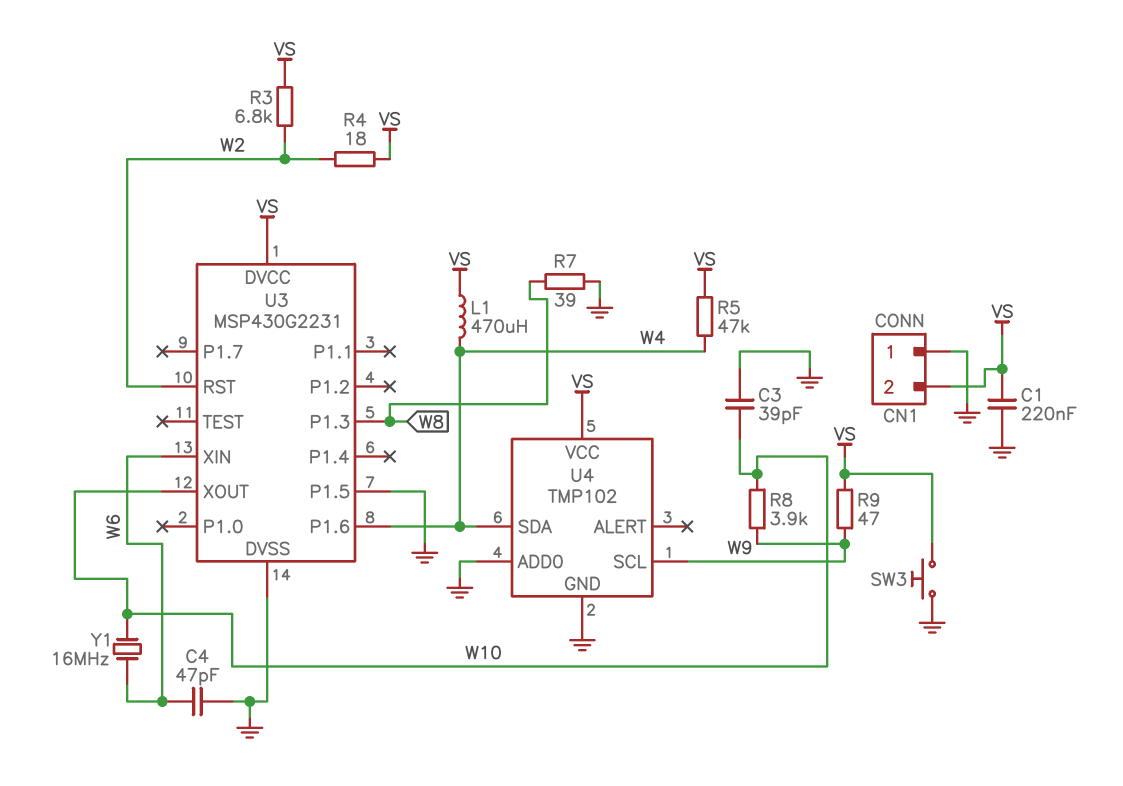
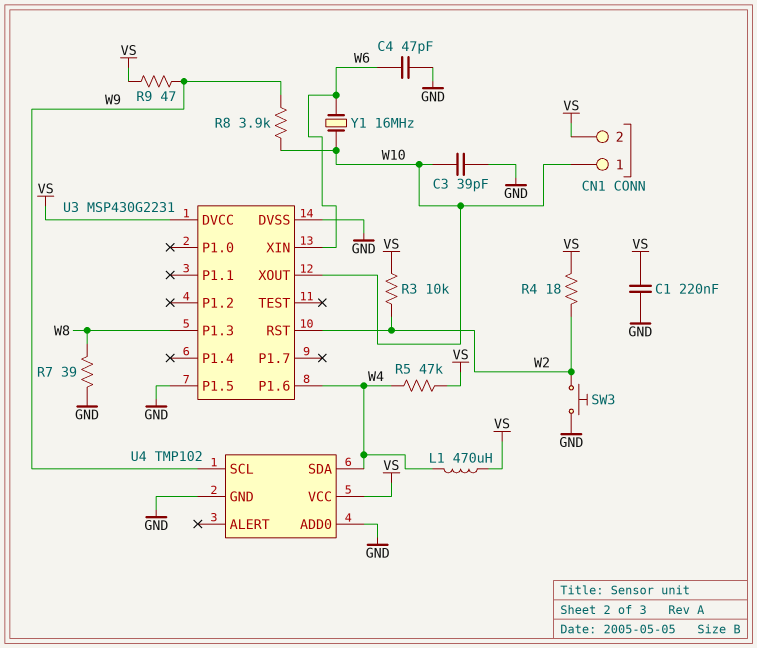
CN1 pin 1: GND -> W10
R3: 6.8k (VS, W2) -> 10k (VS, W2)
SW3: button (GND, VS) -> button (GND, W2)

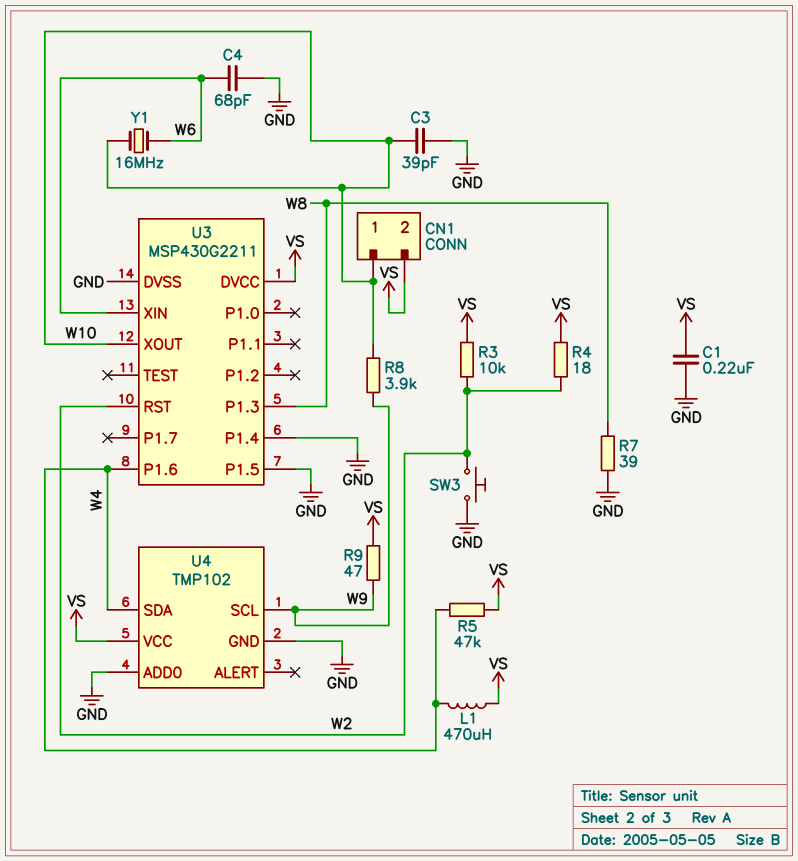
C4: 47pF (GND, W6) -> 68pF (GND, W6)
U3: MSP430G2231 -> MSP430G2211
U3 pin P1.4: none -> GND

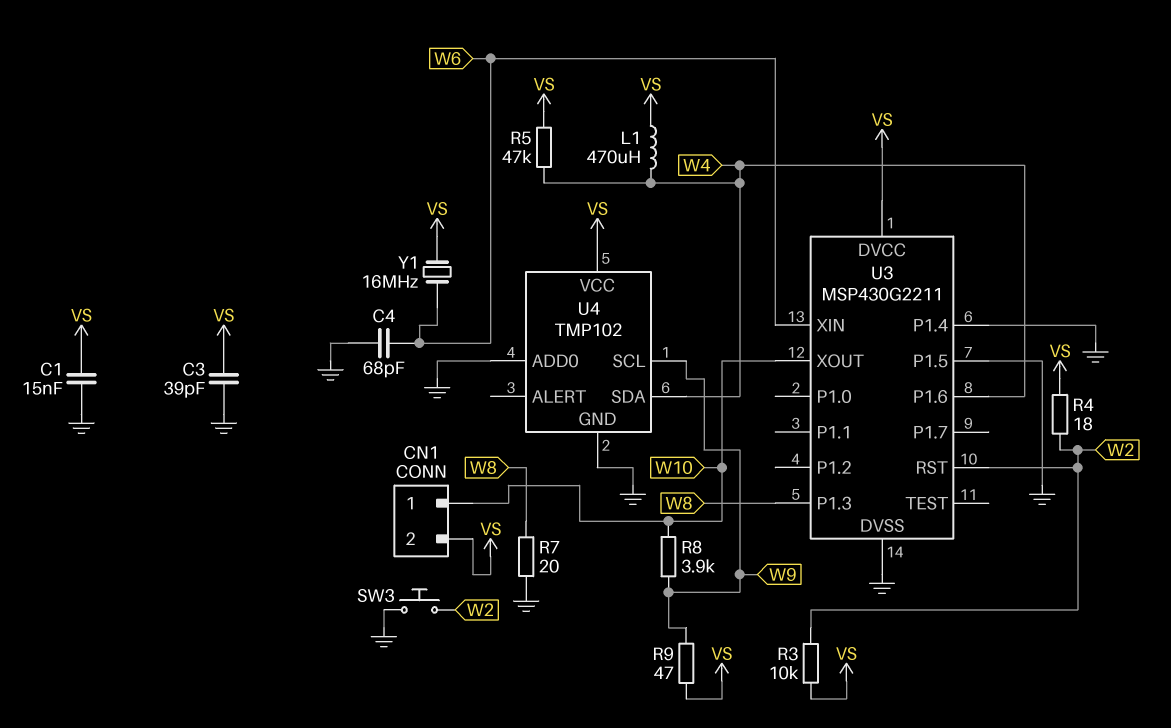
C1: 220nF (GND, VS) -> 15nF (GND, VS)
C3: 39pF (GND, W10) -> 39pF (GND, VS)
R7: 39 (GND, W8) -> 20 (GND, W8)
Y1: 16MHz (W6, W10) -> 16MHz (VS, W6)

